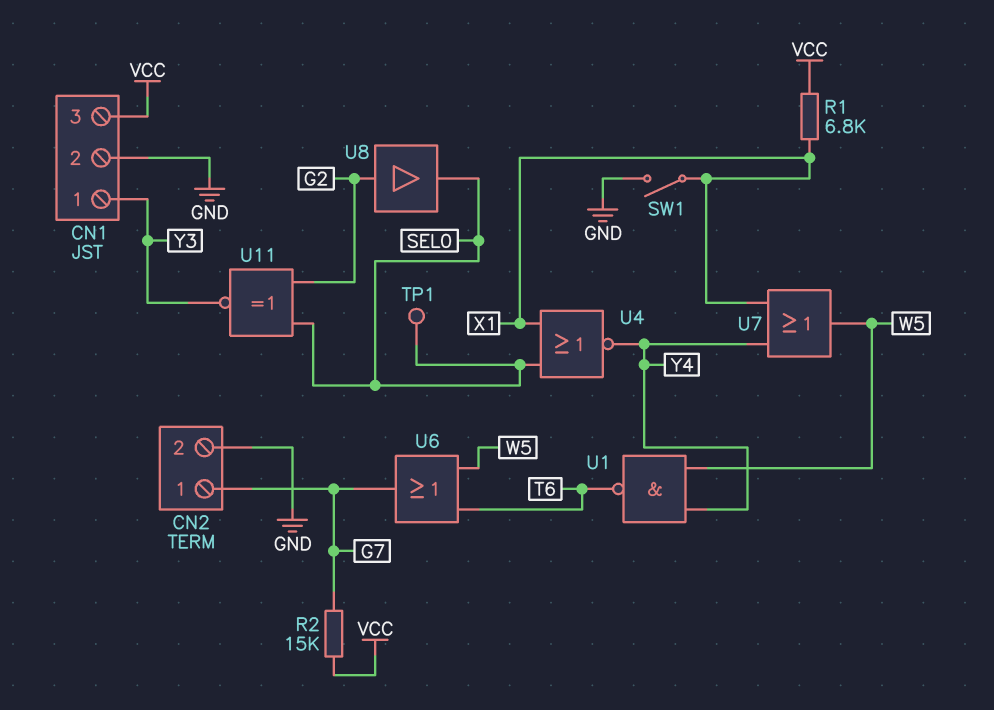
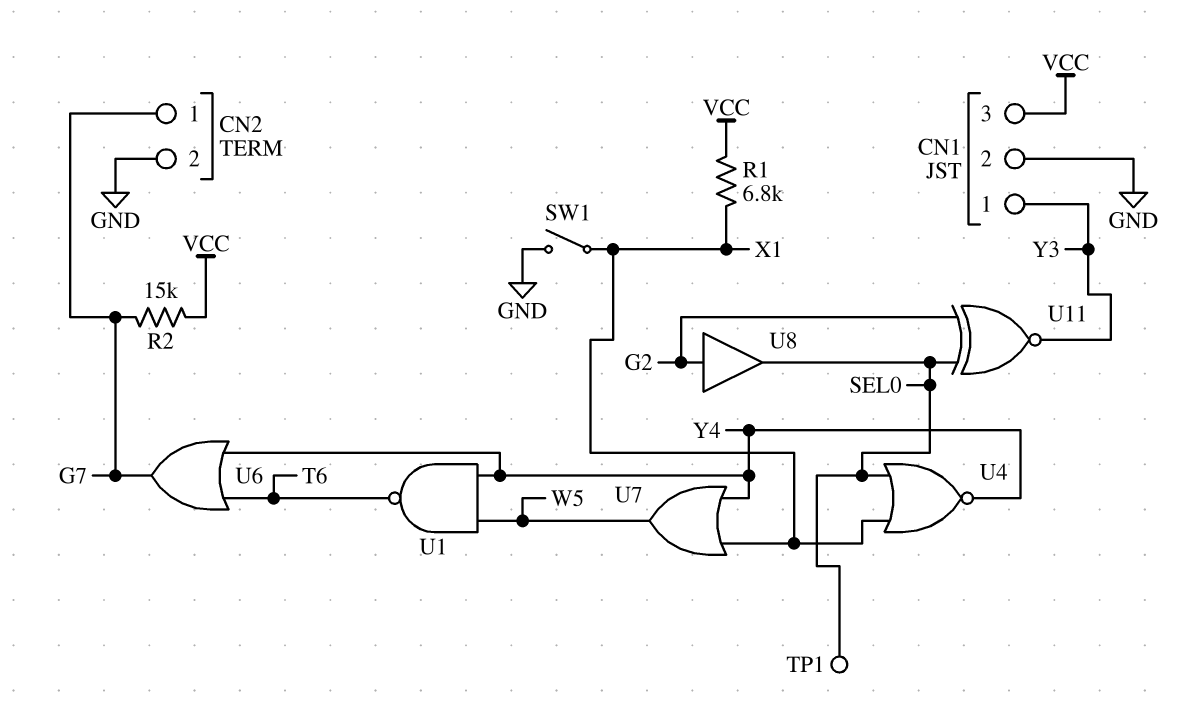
U6: OR (in T6, in W5, out G7) -> OR (in T6, in Y4, out G7)

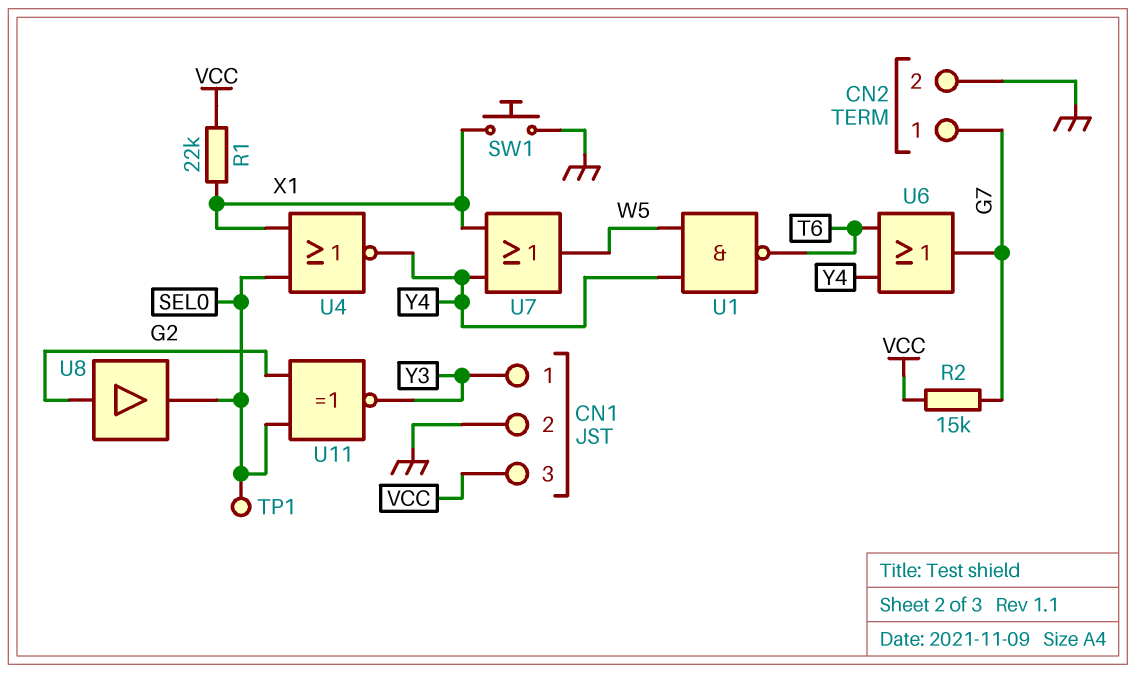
R1: 6.8k (VCC, X1) -> 22k (VCC, X1)
SW1: switch (GND, X1) -> button (GND, X1)

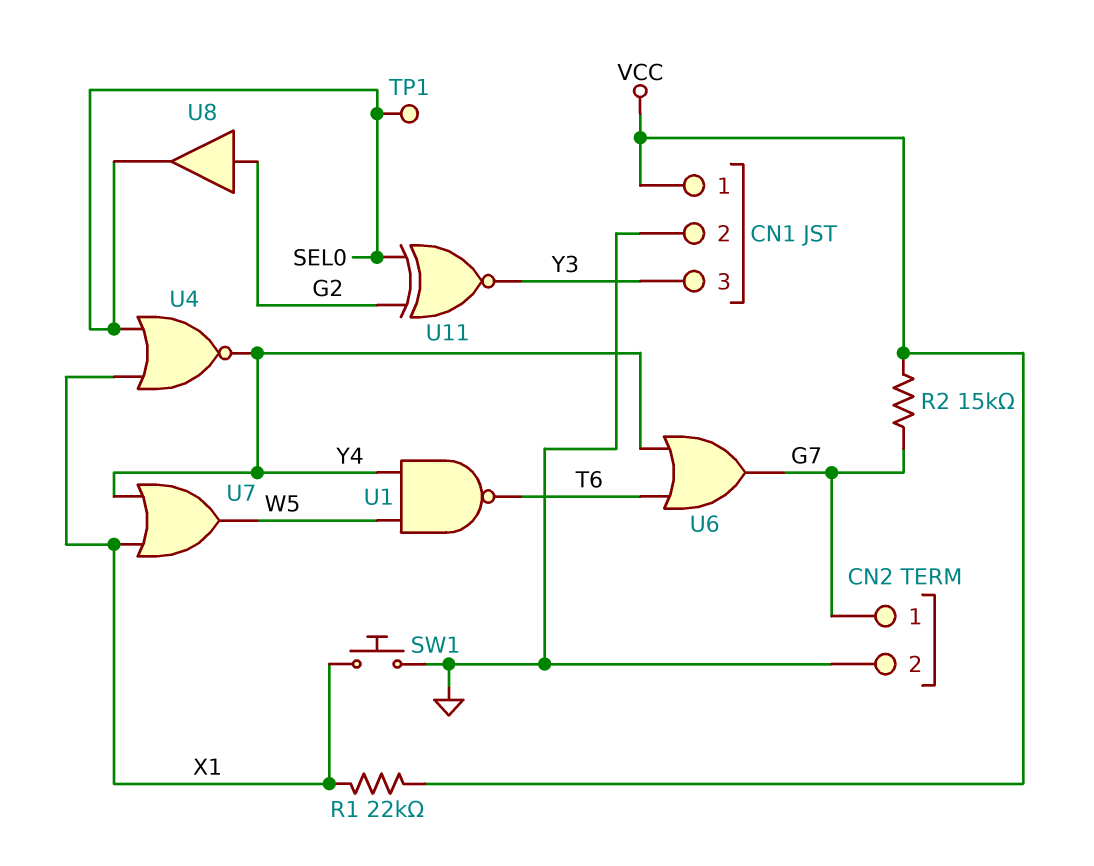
CN1 pin 1: Y3 -> VCC
CN1 pin 3: VCC -> Y3

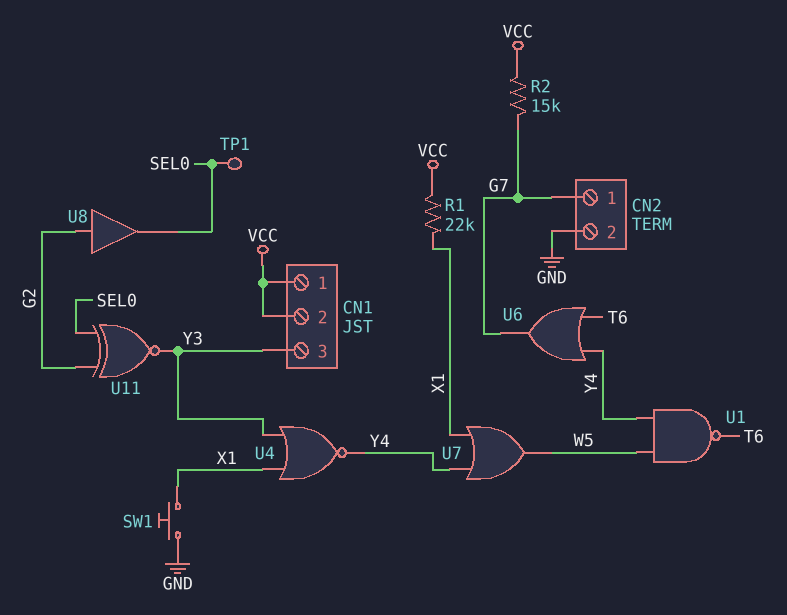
CN1 pin 2: GND -> VCC
U4: NOR (in SEL0, in X1, out Y4) -> NOR (in X1, in Y3, out Y4)

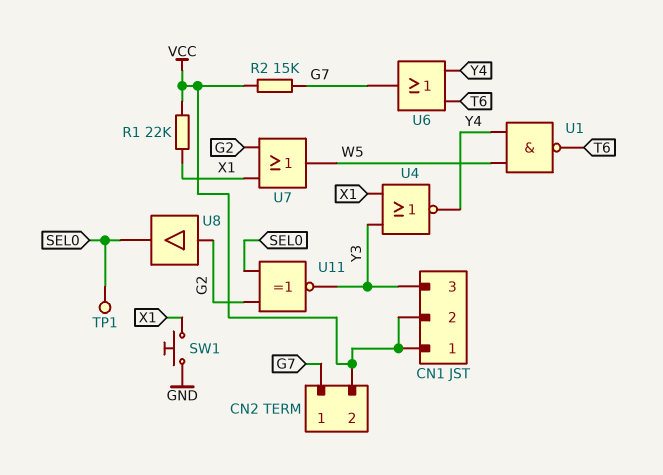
CN2 pin 2: GND -> VCC
U7: OR (in X1, in Y4, out W5) -> OR (in G2, in X1, out W5)

